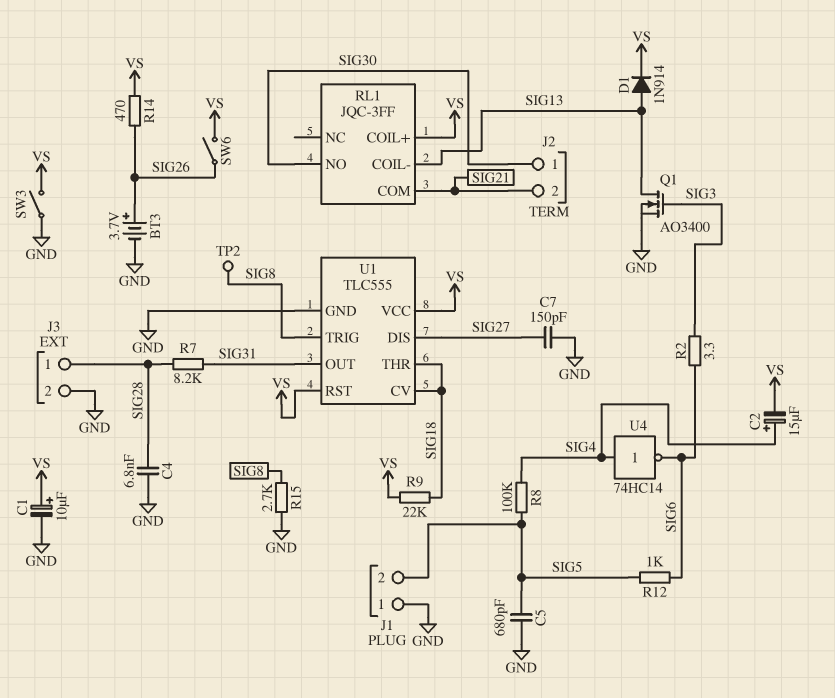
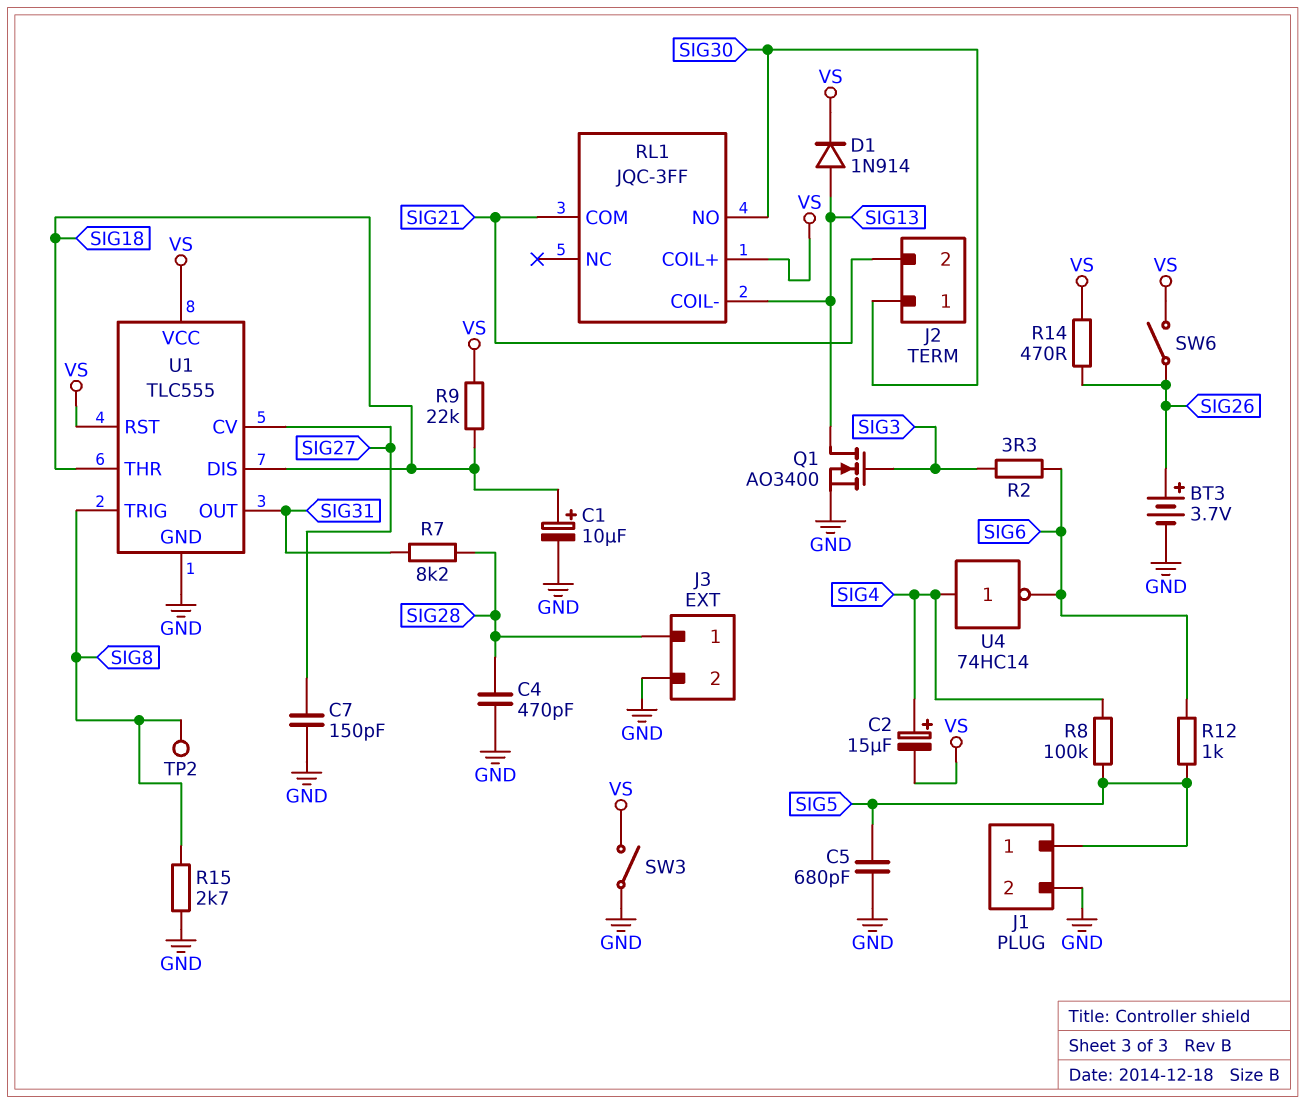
C1: 10uF (plus VS, minus GND) -> 10uF (plus SIG18, minus GND)
C4: 6.8nF (GND, SIG28) -> 470pF (GND, SIG28)
J1 pin 1: GND -> SIG5
J1 pin 2: SIG5 -> GND
U1 pin CV: SIG18 -> SIG27
U1 pin DIS: SIG27 -> SIG18

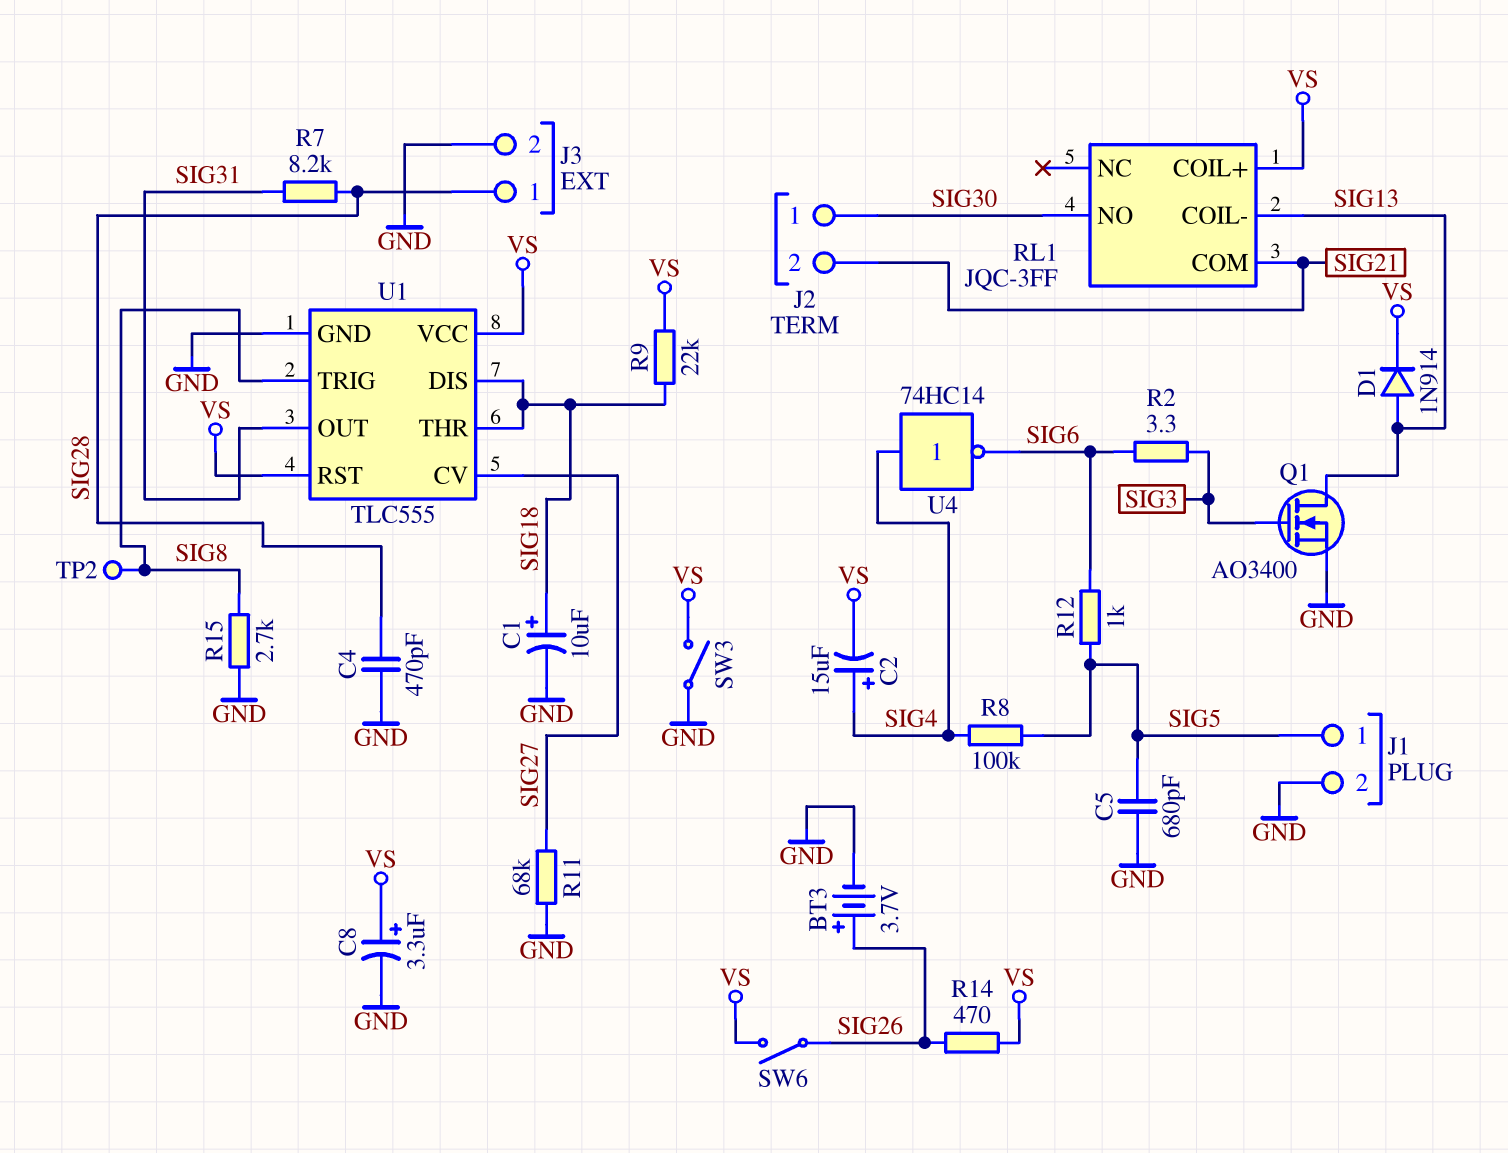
C7: 150pF (GND, SIG27) -> none
C8: none -> 3.3uF (plus VS, minus GND)
R11: none -> 68k (GND, SIG27)

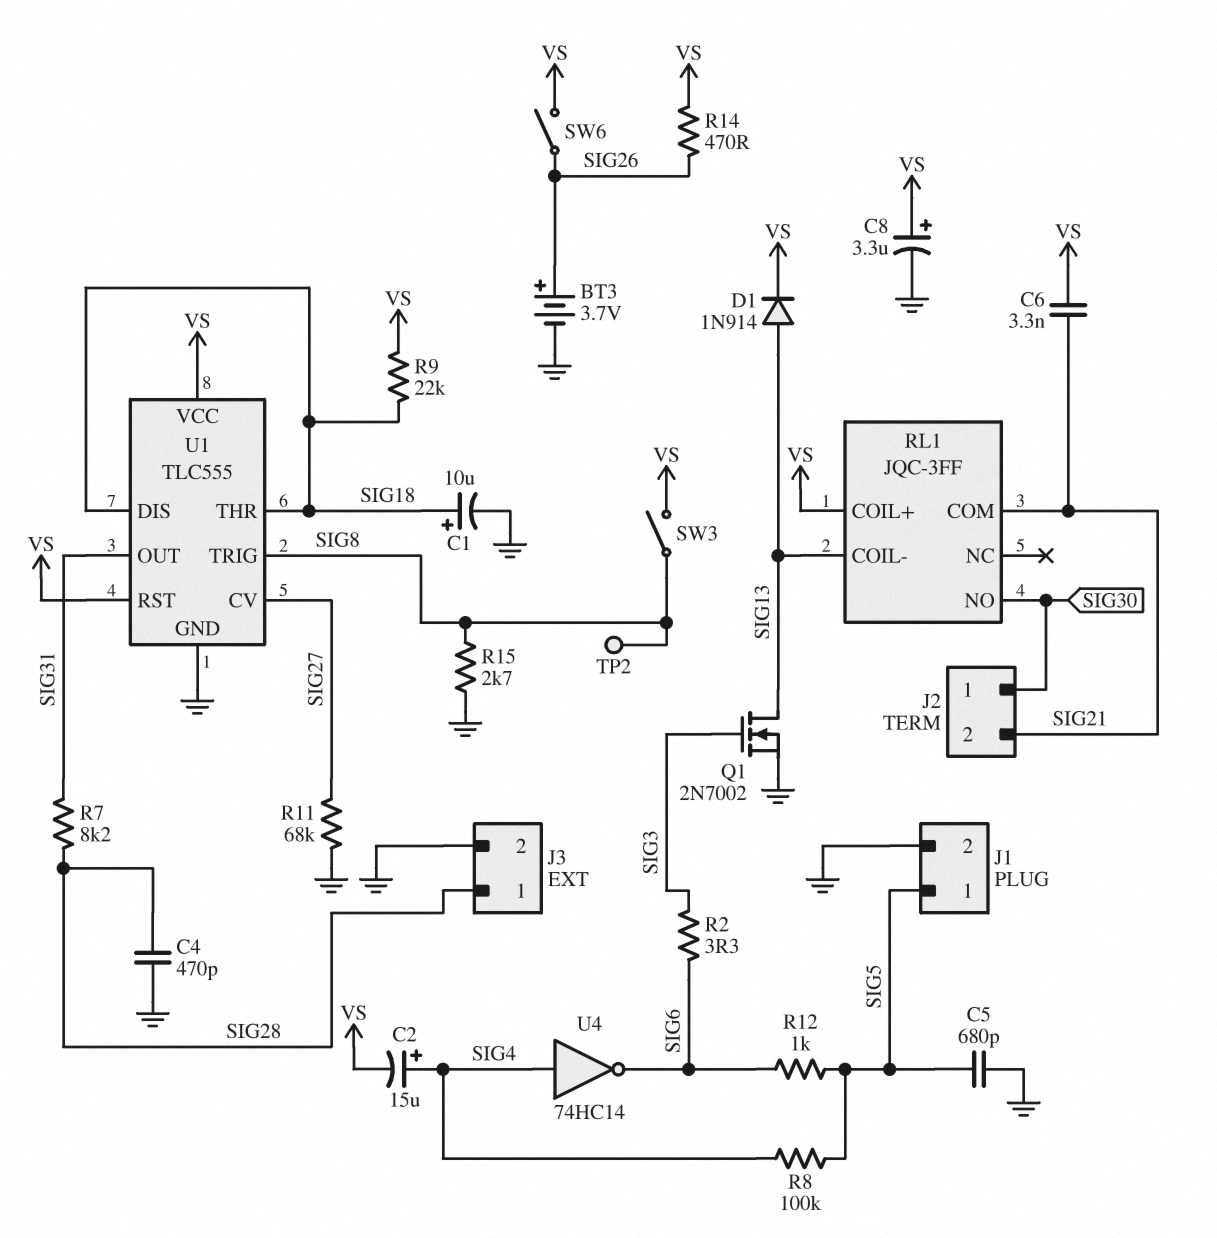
C6: none -> 3.3nF (SIG21, VS)
Q1: NMOS AO3400 (G SIG3, D SIG13, S GND) -> NMOS 2N7002 (G SIG3, D SIG13, S GND)
SW3: switch (GND, VS) -> switch (SIG8, VS)

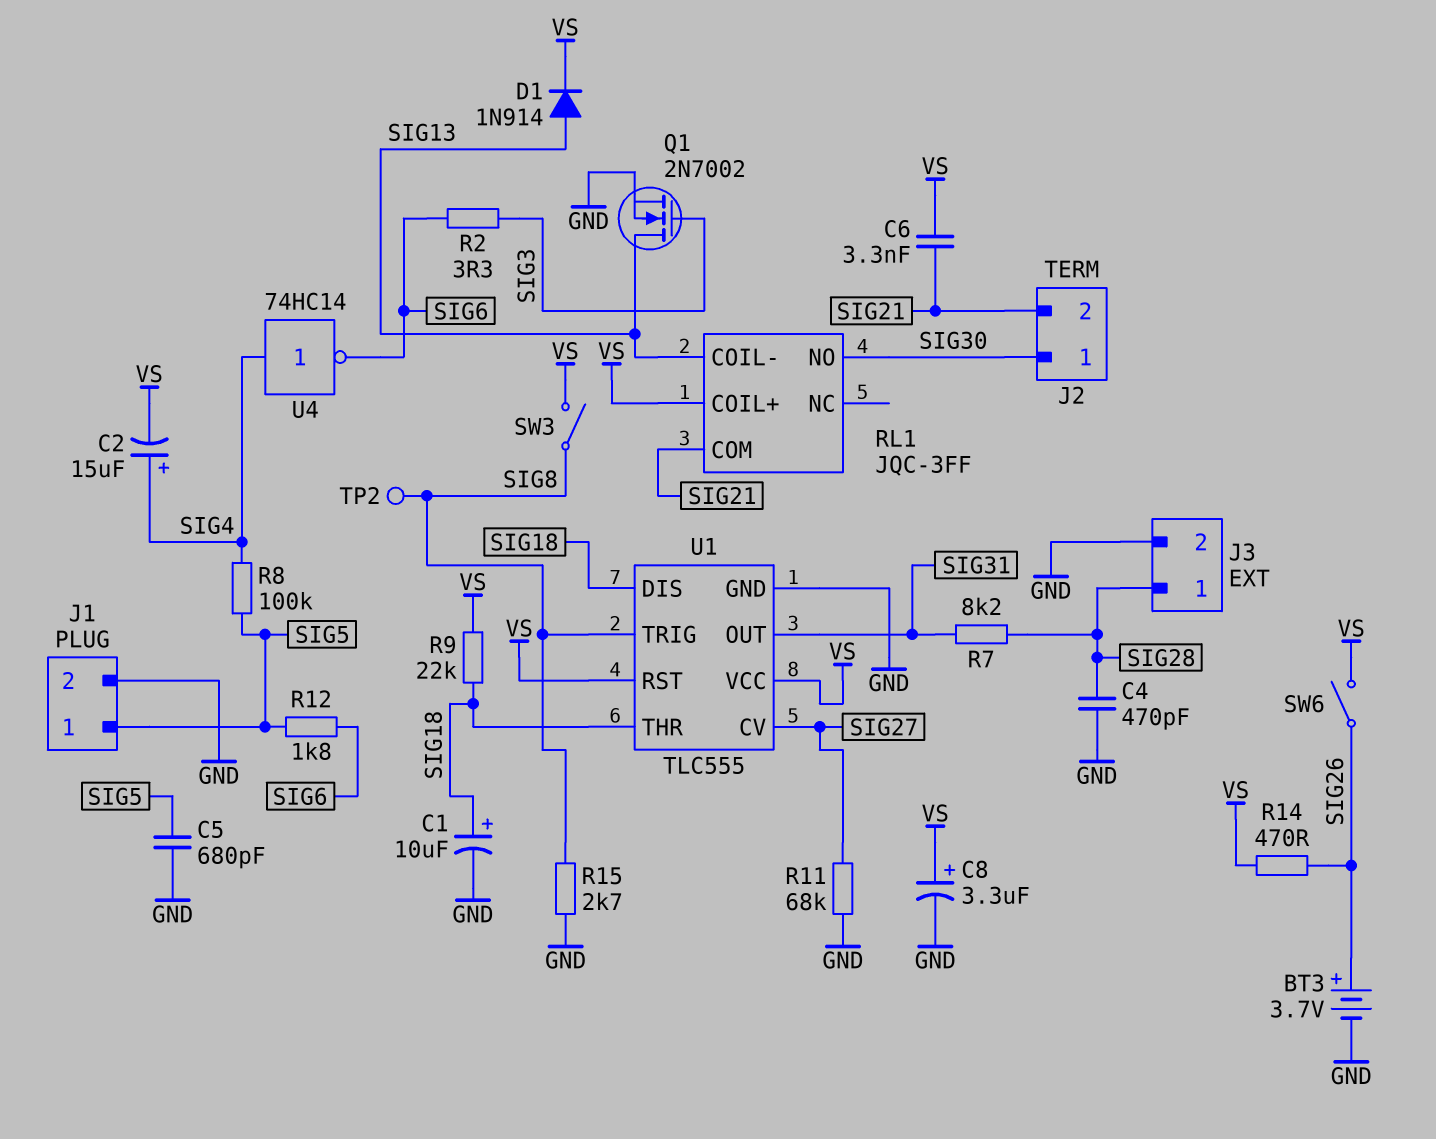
R12: 1k (SIG5, SIG6) -> 1.8k (SIG5, SIG6)

